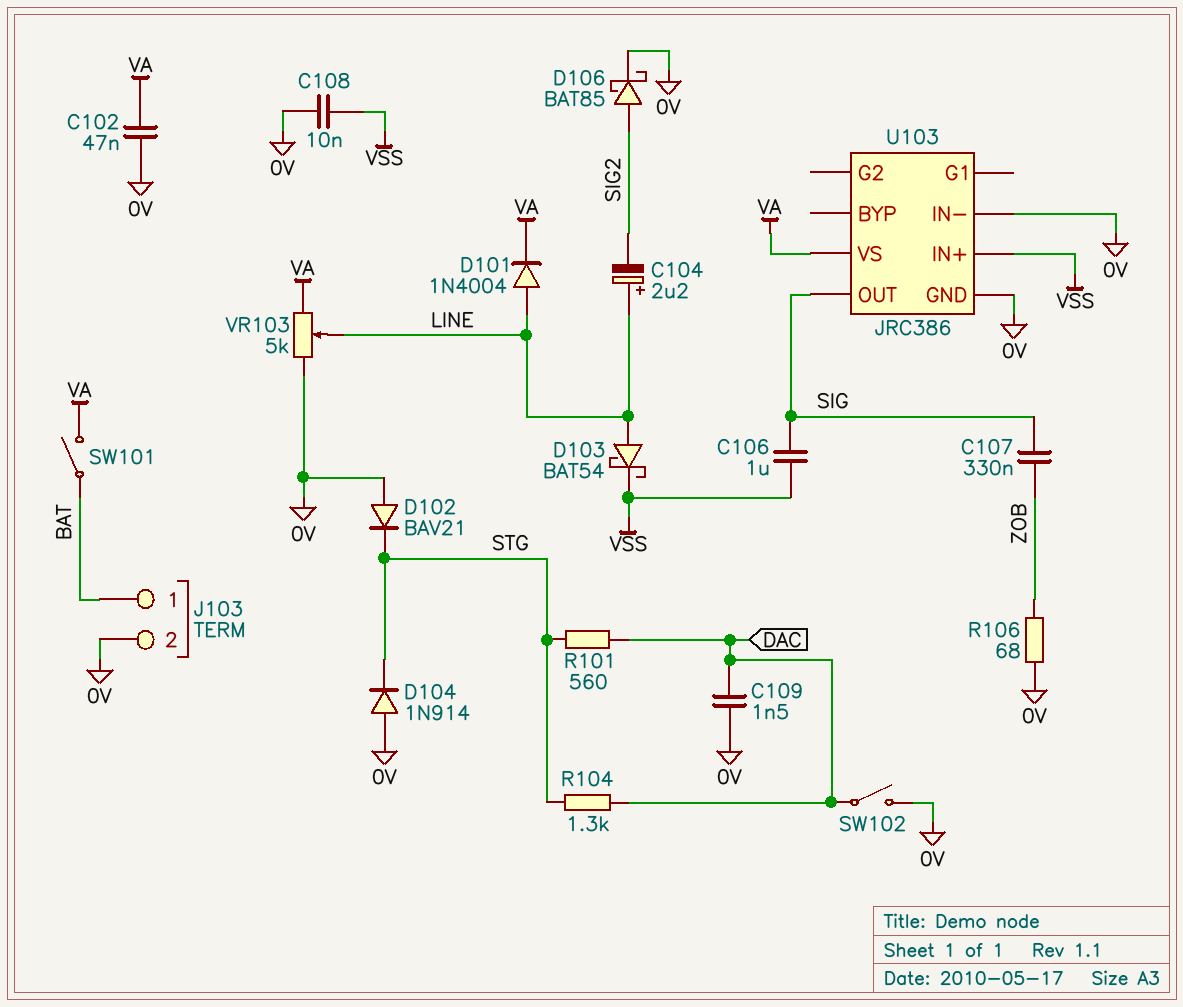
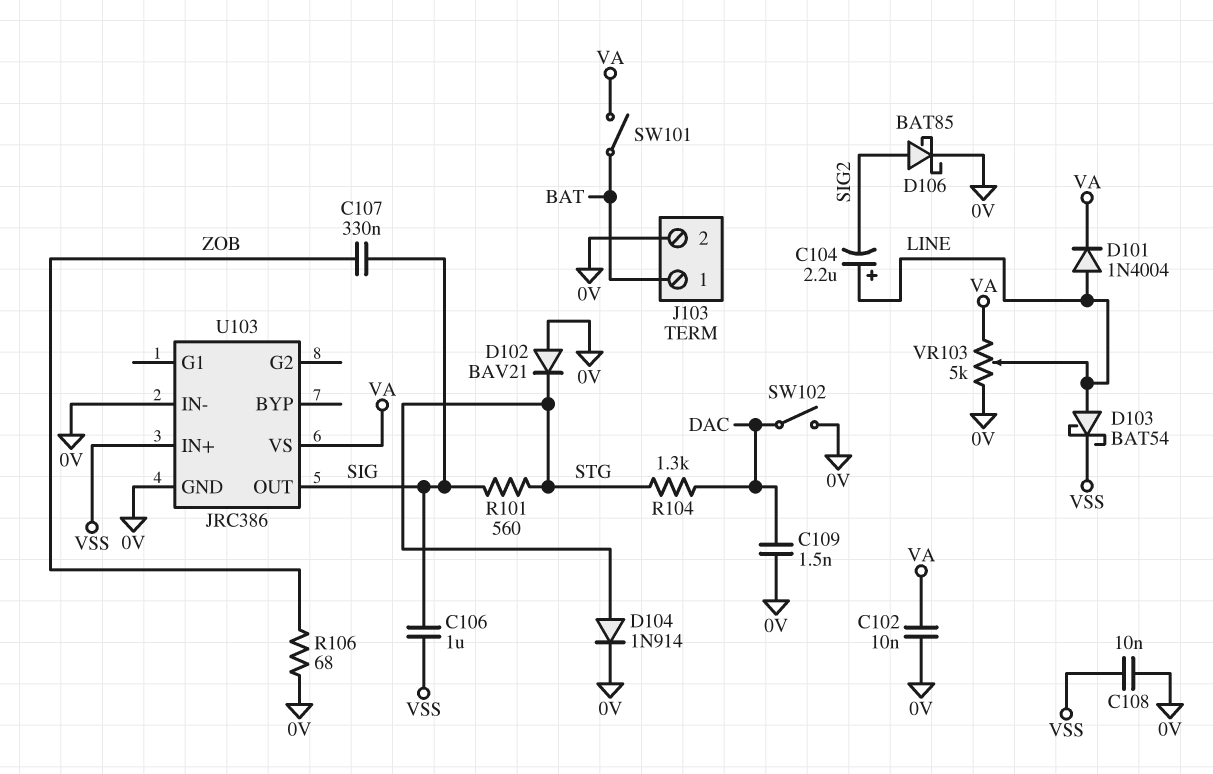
C102: 47nF (0V, VA) -> 10nF (0V, VA)
D104: diode 1N914 (A 0V, K STG) -> diode 1N914 (A STG, K 0V)
R101: 560 (DAC, STG) -> 560 (SIG, STG)

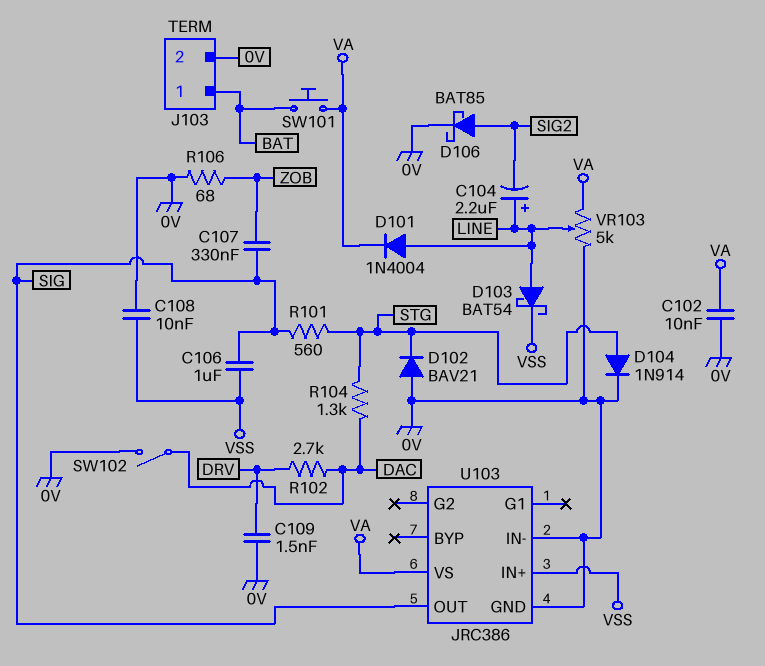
C109: 1.5nF (0V, DAC) -> 1.5nF (0V, DRV)
R102: none -> 2.7k (DAC, DRV)
SW101: switch (BAT, VA) -> button (BAT, VA)

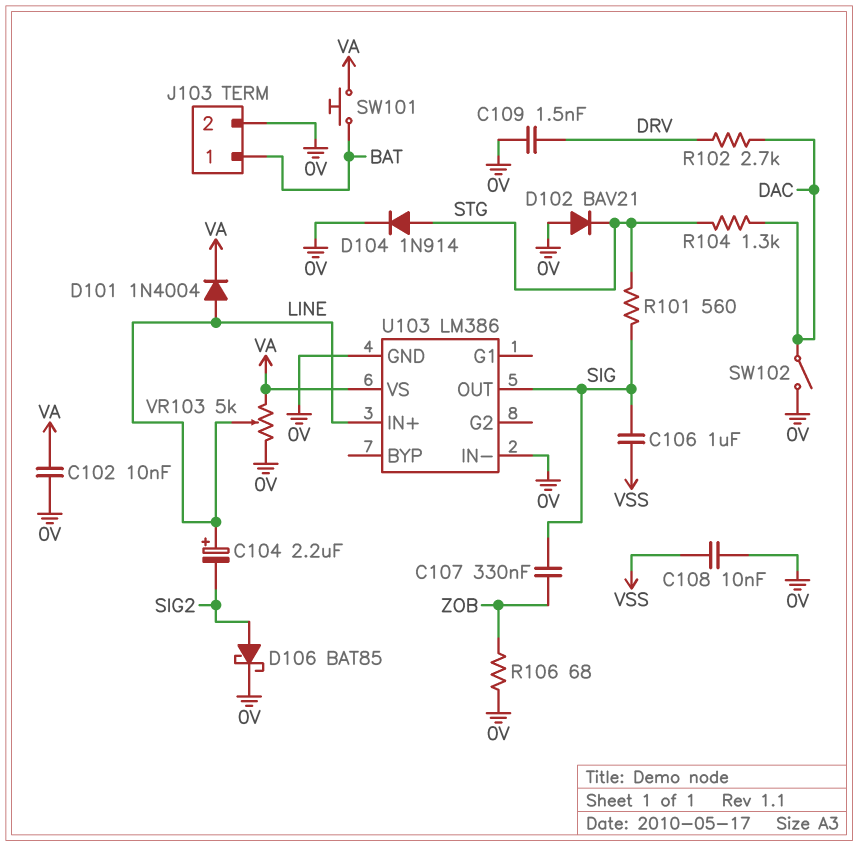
D103: schottky BAT54 (A LINE, K VSS) -> none
U103: JRC386 -> LM386
U103 pin IN+: VSS -> LINE

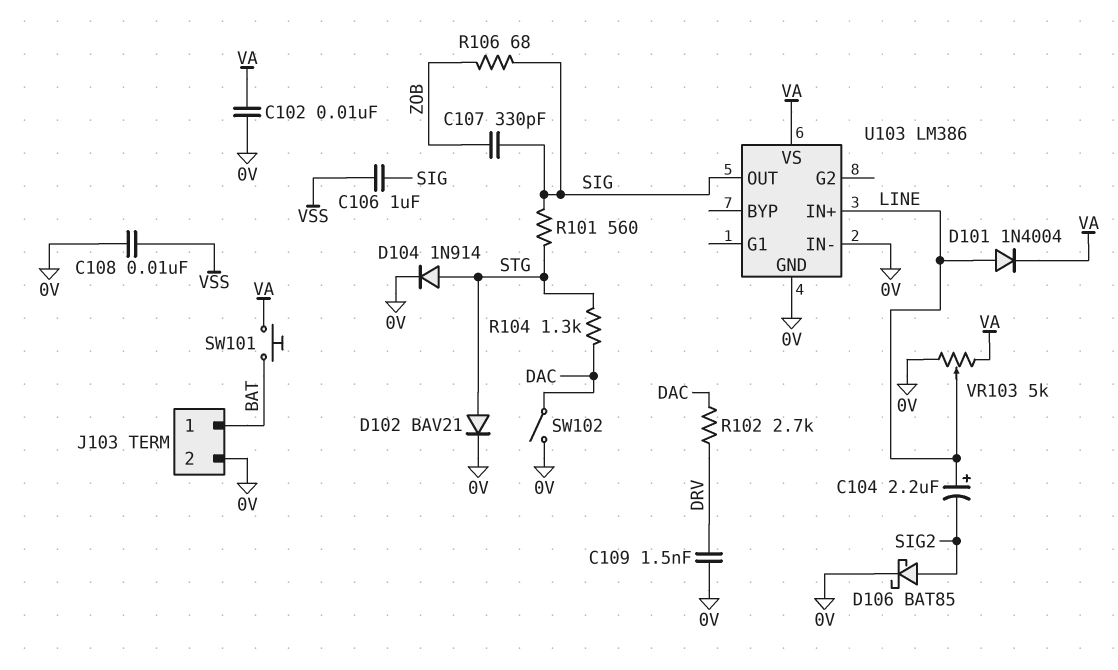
C107: 330nF (SIG, ZOB) -> 330pF (SIG, ZOB)
D102: diode BAV21 (A 0V, K STG) -> diode BAV21 (A STG, K 0V)
R106: 68 (0V, ZOB) -> 68 (SIG, ZOB)

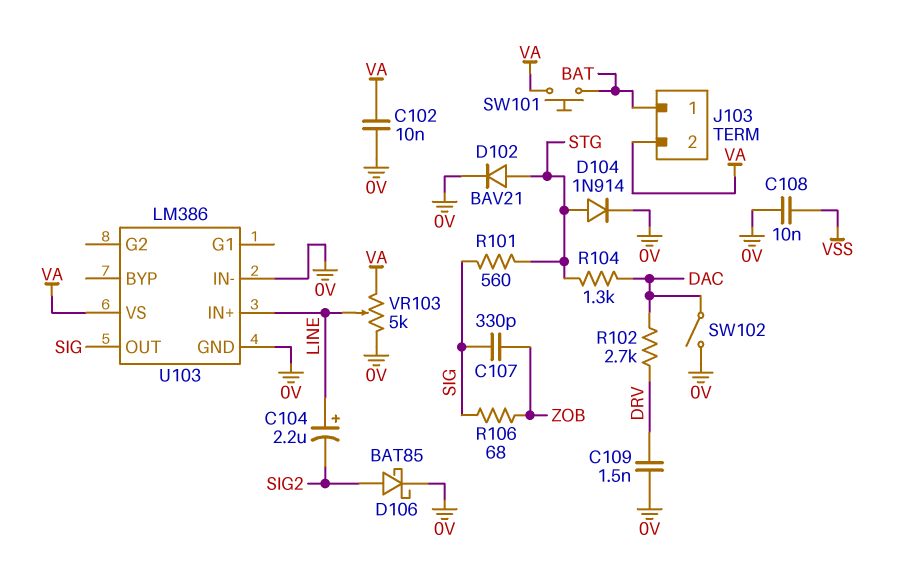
C106: 1uF (SIG, VSS) -> none
D101: diode 1N4004 (A LINE, K VA) -> none
J103 pin 2: 0V -> VA

